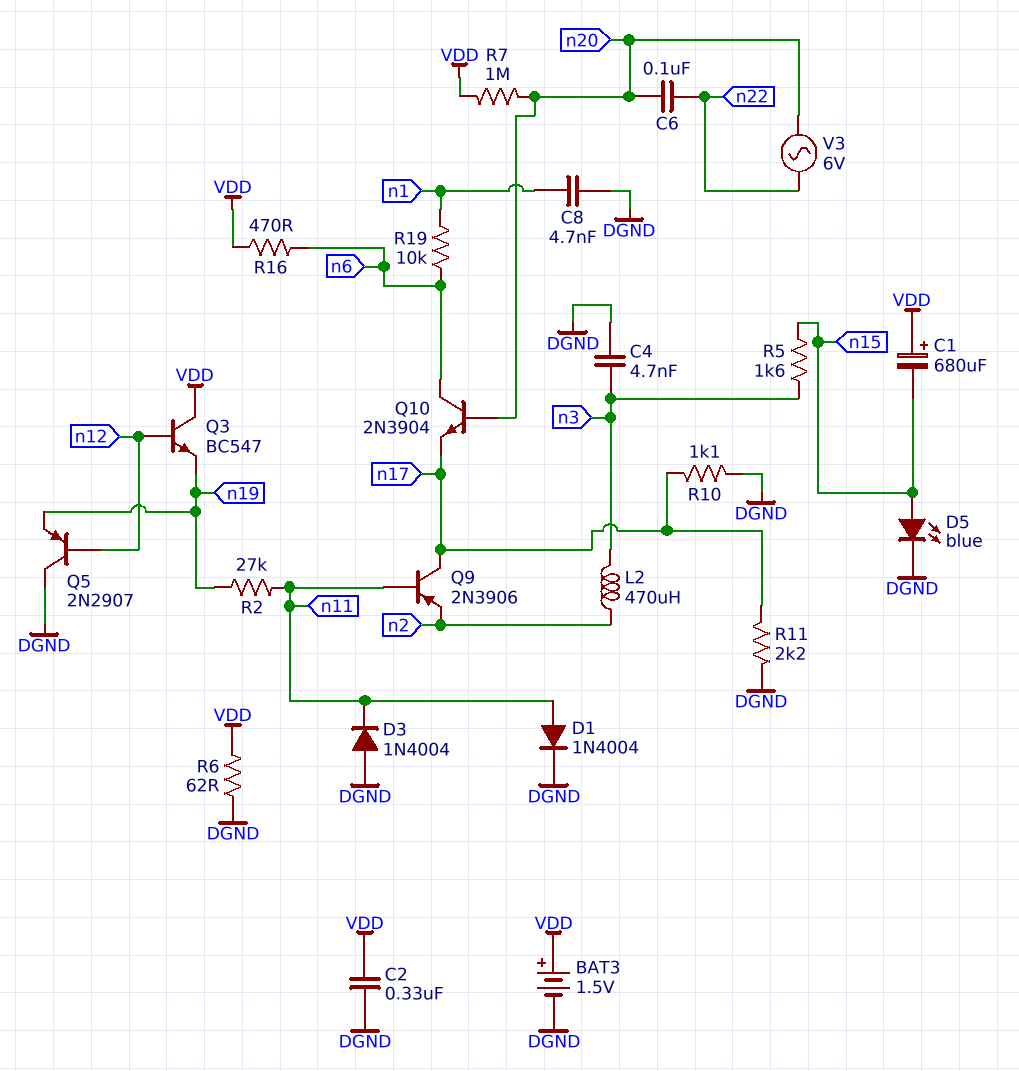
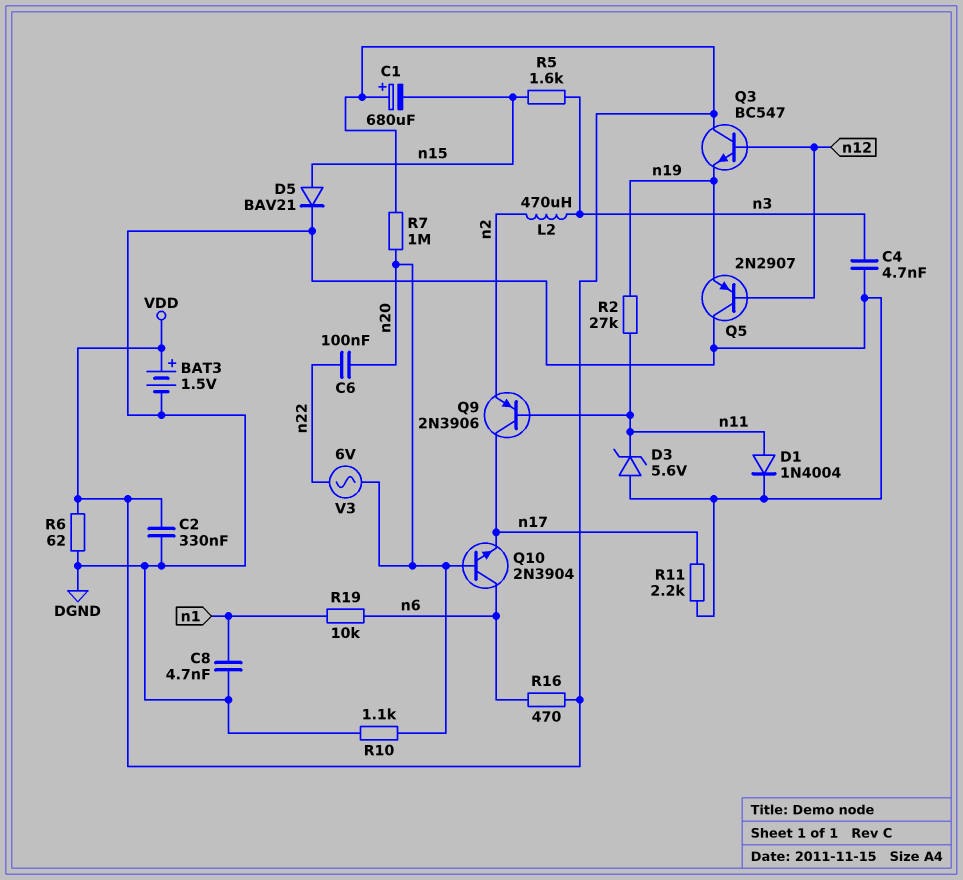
D3: diode 1N4004 (A DGND, K n11) -> zener 5.6V (A DGND, K n11)
D5: LED blue (A n15, K DGND) -> diode BAV21 (A n15, K DGND)
R10: 1.1k (DGND, n17) -> 1.1k (DGND, n20)

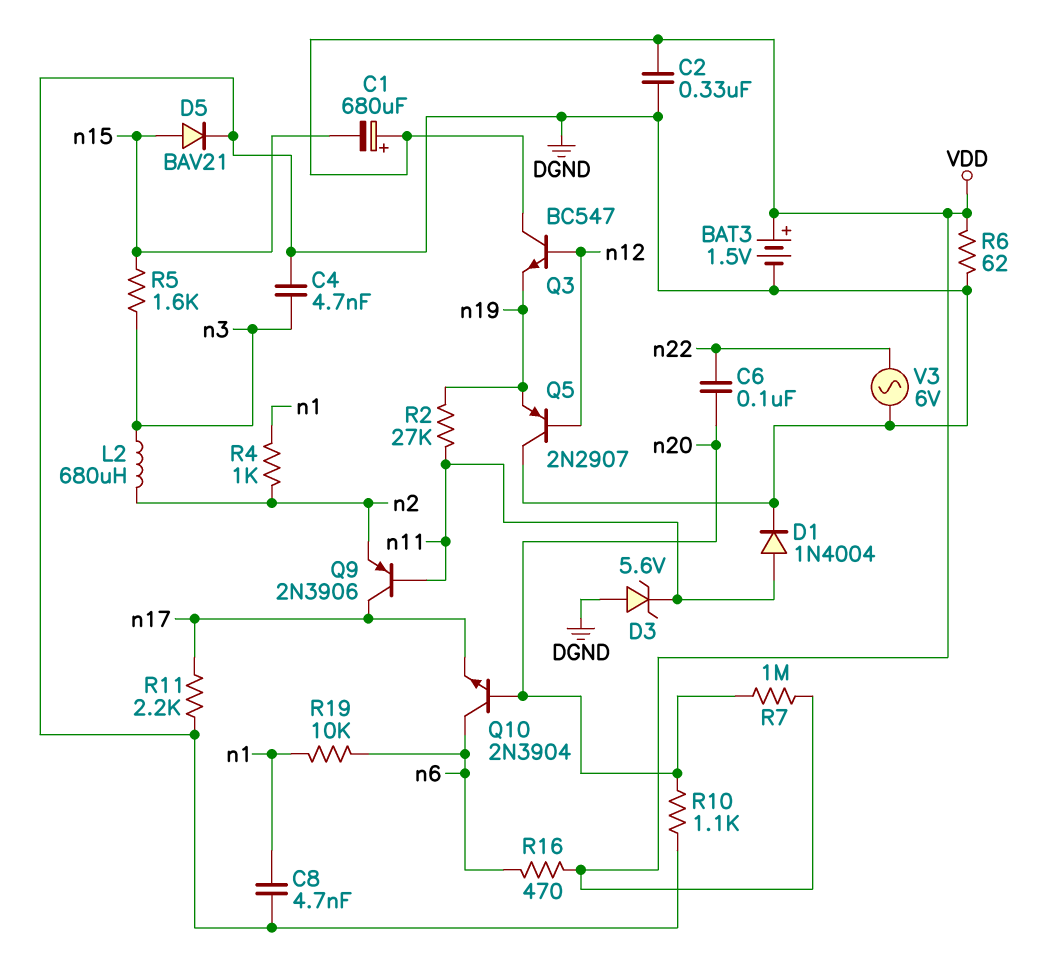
L2: 470uH (n2, n3) -> 680uH (n2, n3)
R4: none -> 1k (n1, n2)
V3: AC 6V (n20, n22) -> AC 6V (DGND, n22)

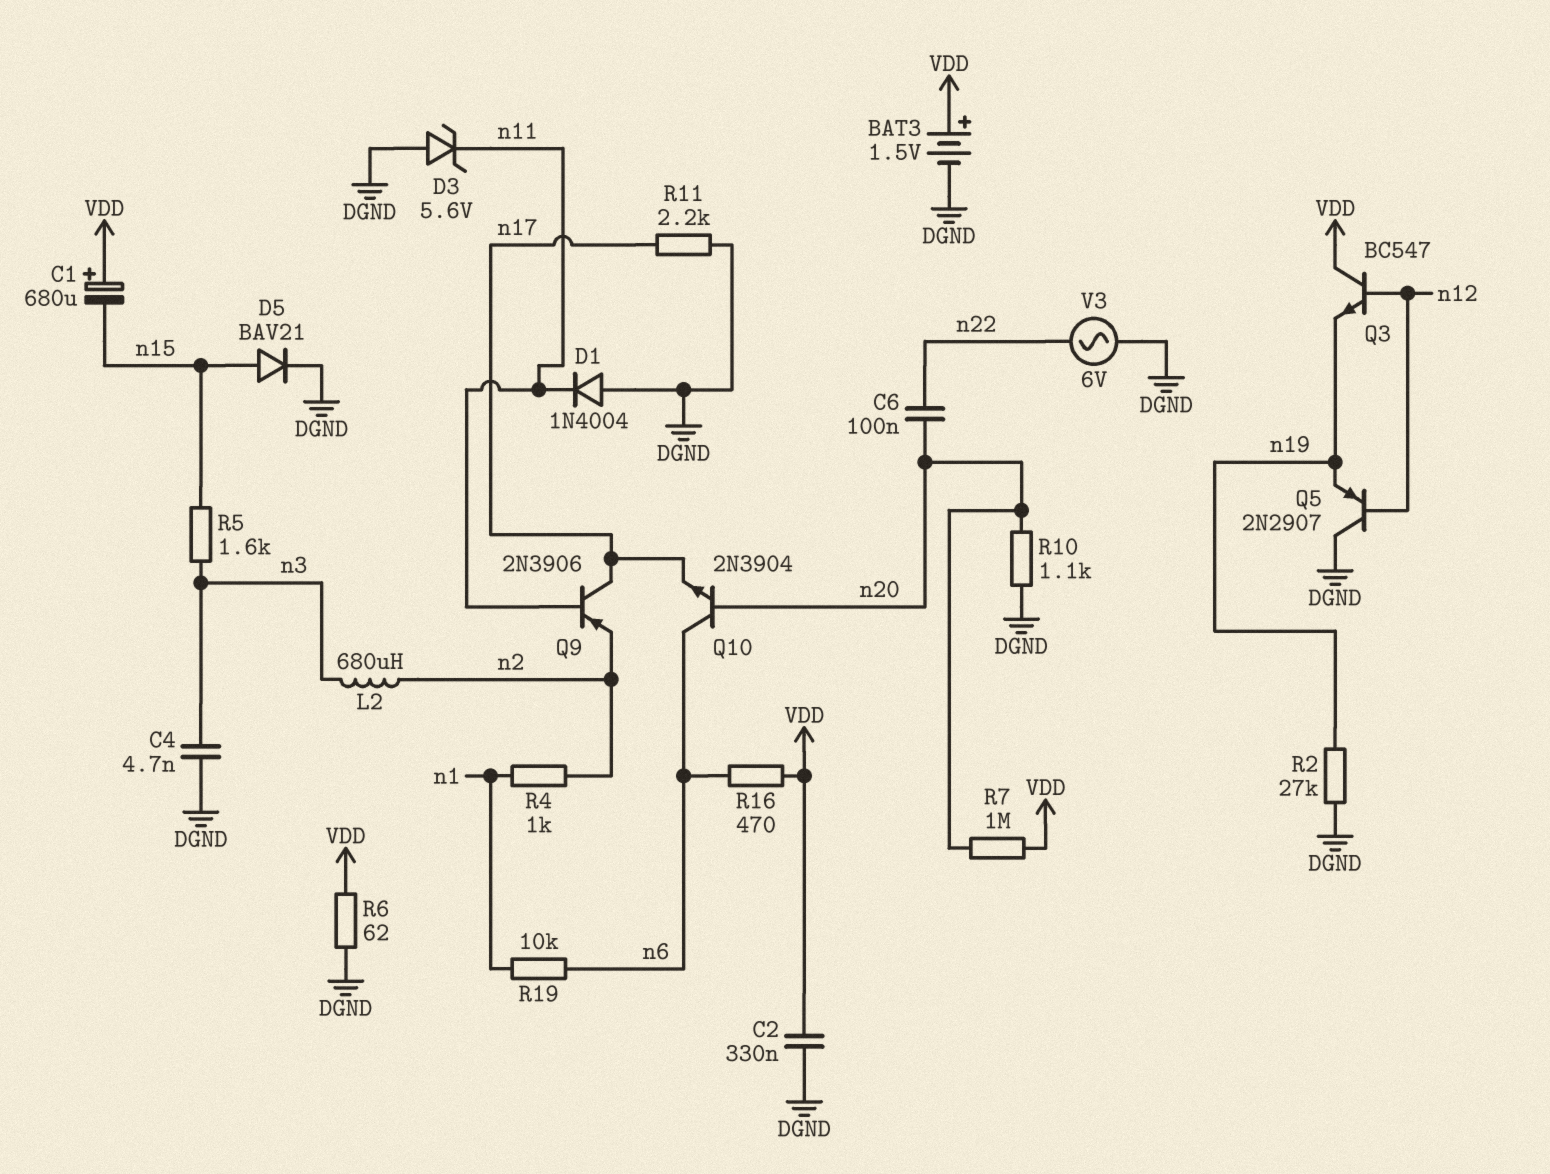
C8: 4.7nF (DGND, n1) -> none
D1: diode 1N4004 (A n11, K DGND) -> diode 1N4004 (A DGND, K n11)
R2: 27k (n11, n19) -> 27k (DGND, n19)

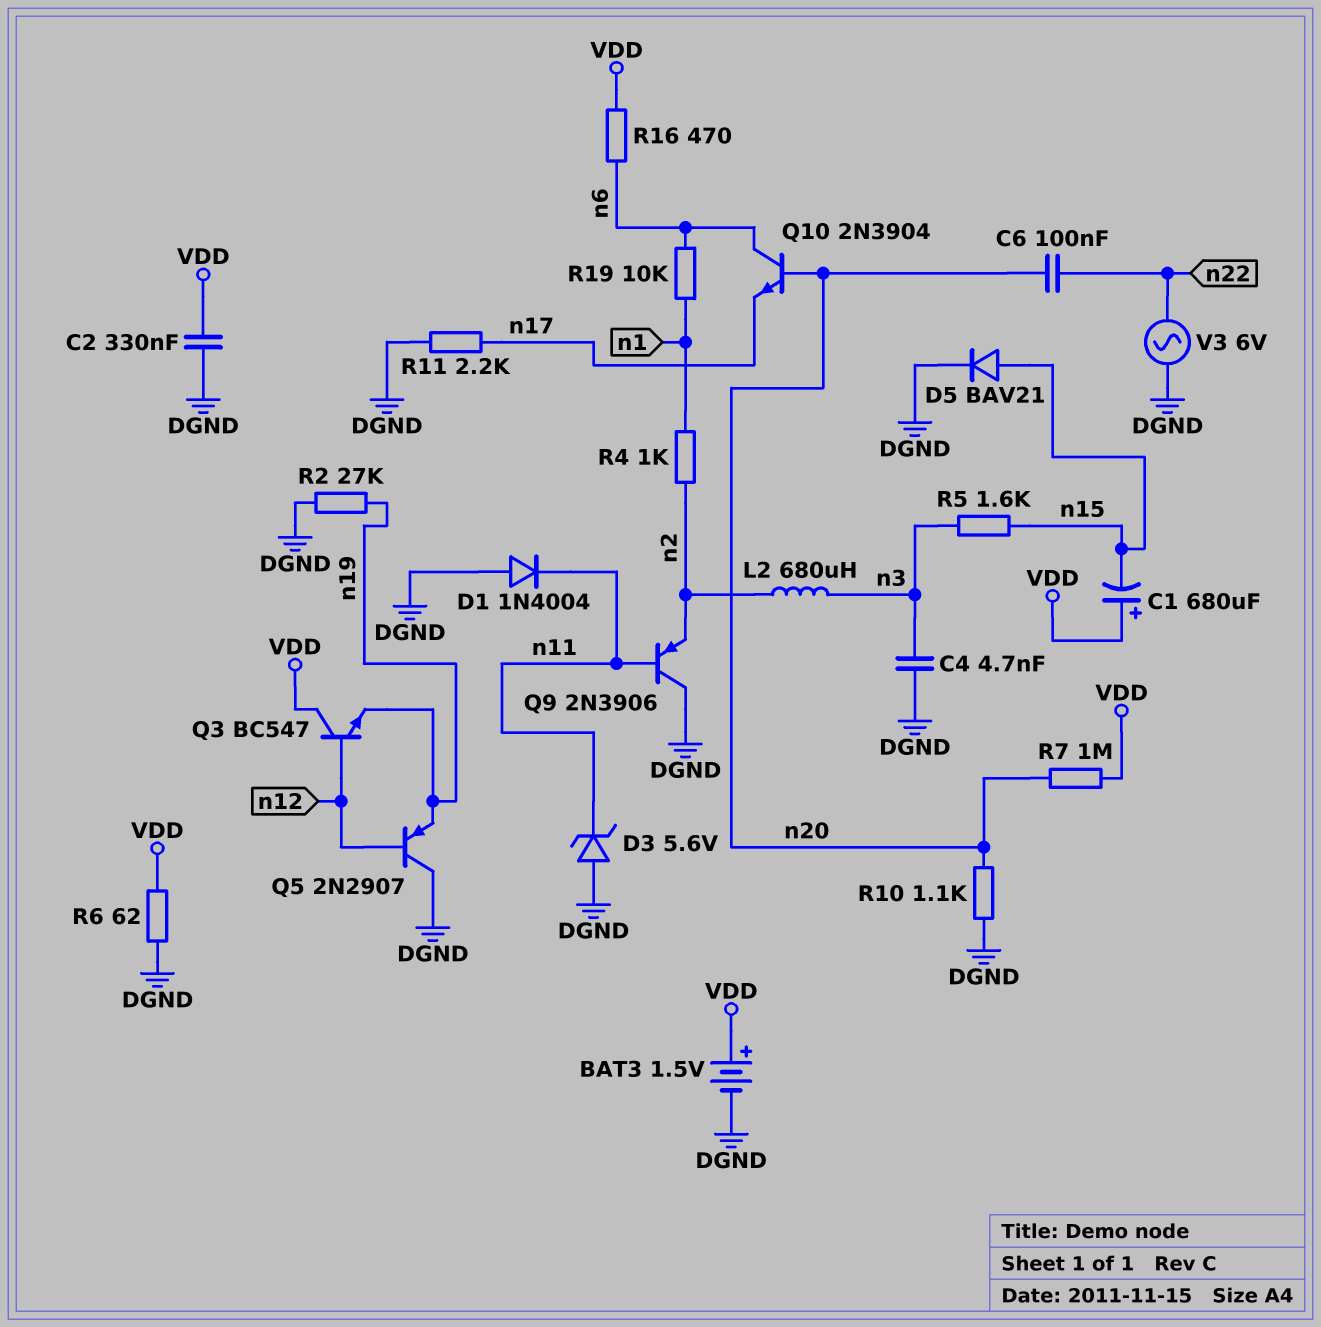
Q9: PNP 2N3906 (B n11, C n17, E n2) -> PNP 2N3906 (B n11, C DGND, E n2)

